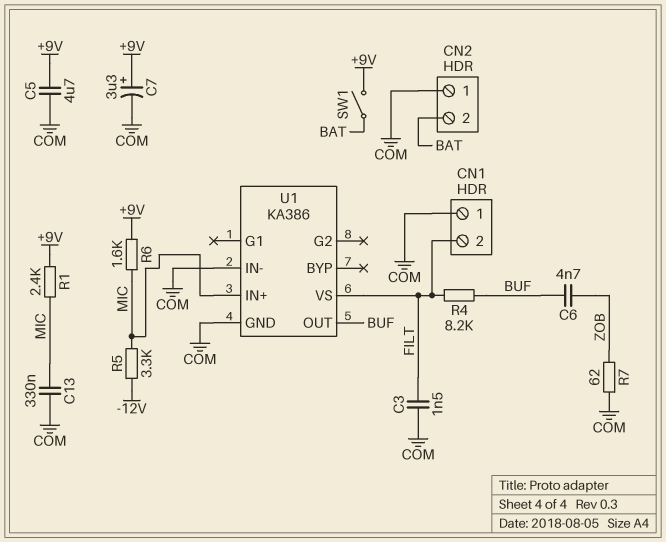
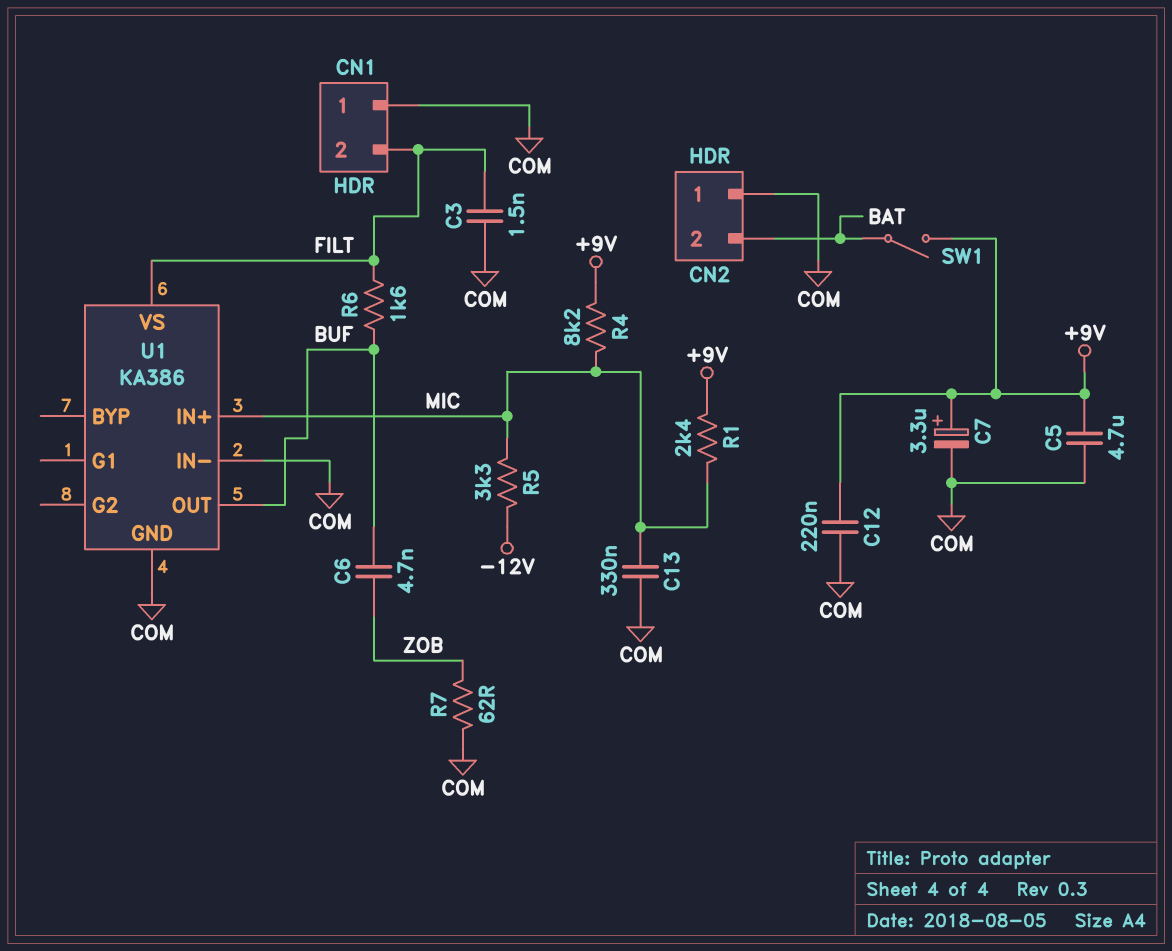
C12: none -> 220nF (+9V, COM)
R4: 8.2k (BUF, FILT) -> 8.2k (+9V, MIC)
R6: 1.6k (+9V, MIC) -> 1.6k (BUF, FILT)

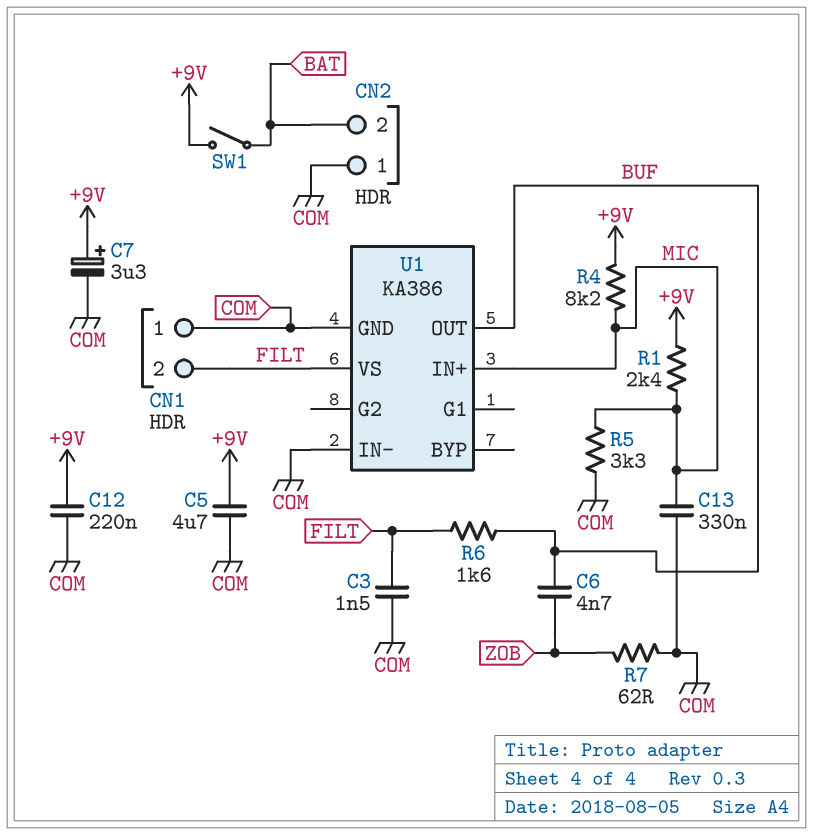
R5: 3.3k (-12V, MIC) -> 3.3k (COM, MIC)

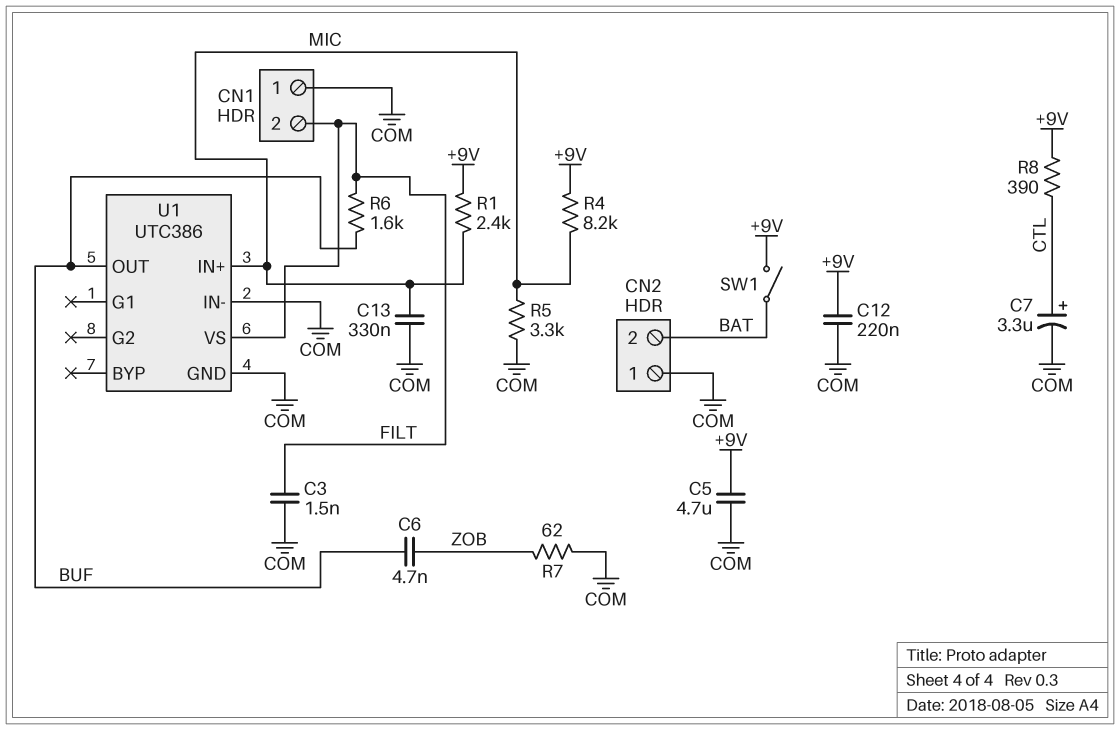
C7: 3.3uF (plus +9V, minus COM) -> 3.3uF (plus CTL, minus COM)
R8: none -> 390 (+9V, CTL)
U1: KA386 -> UTC386

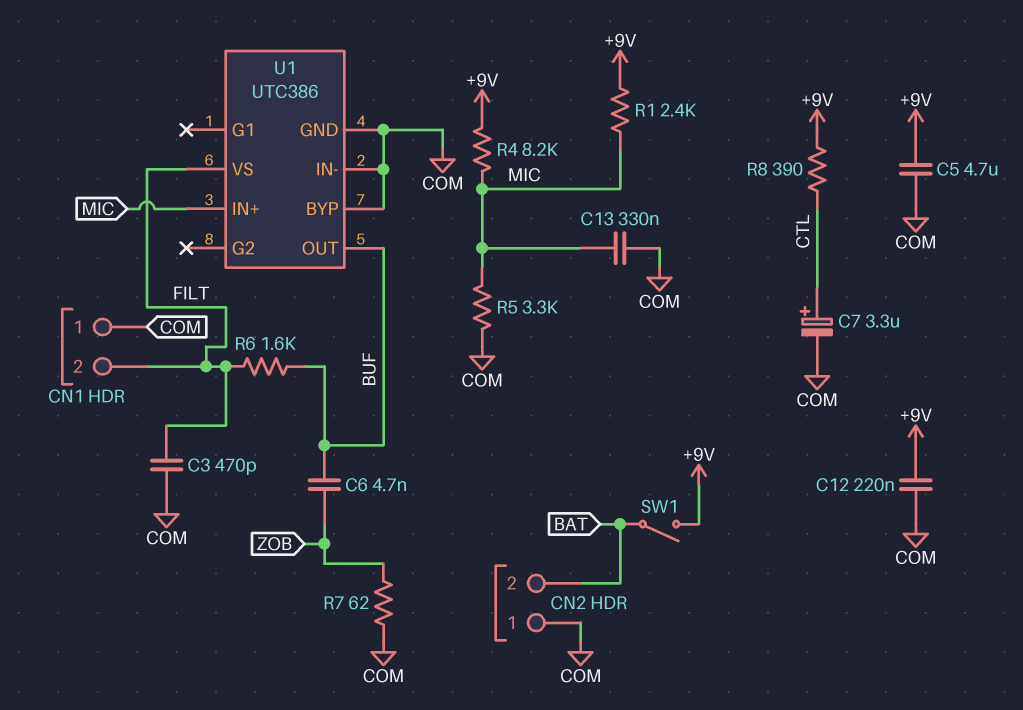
C3: 1.5nF (COM, FILT) -> 470pF (COM, FILT)
U1 pin BYP: none -> COM

